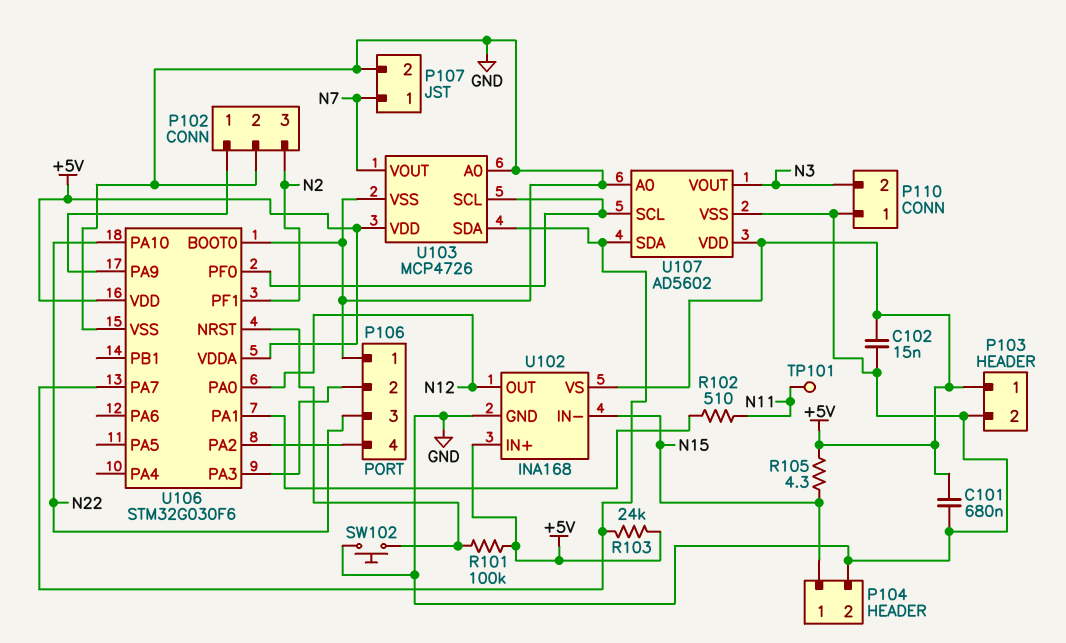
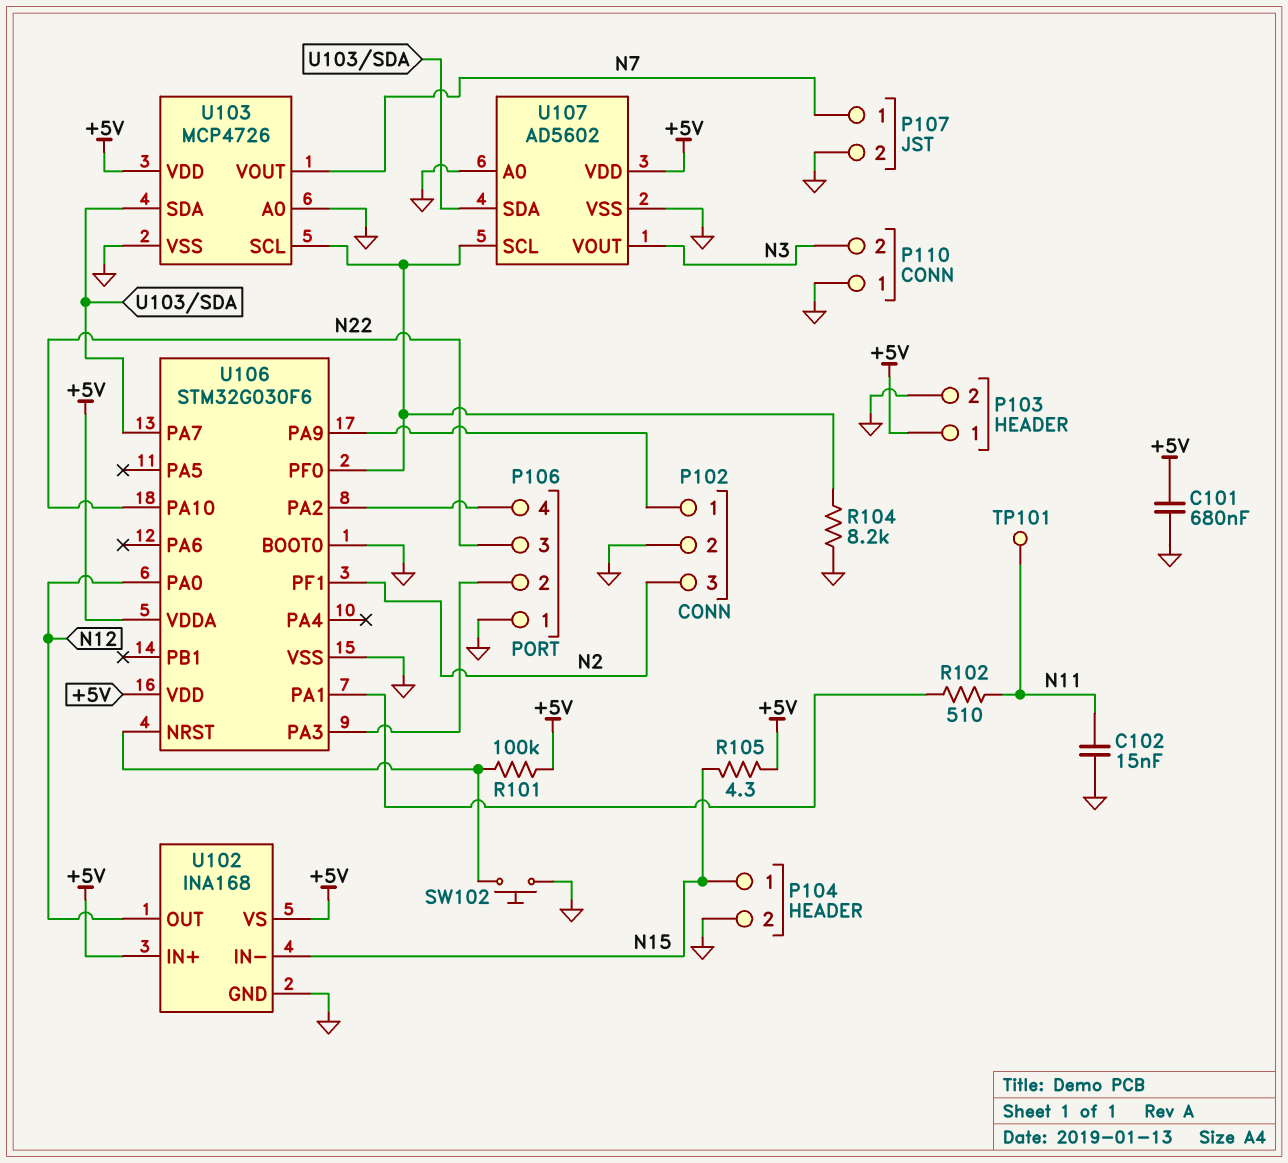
C102: 15nF (+5V, GND) -> 15nF (GND, N11)
R103: 24k (+5V, U103/SDA) -> none
R104: none -> 8.2k (GND, U103/SCL)

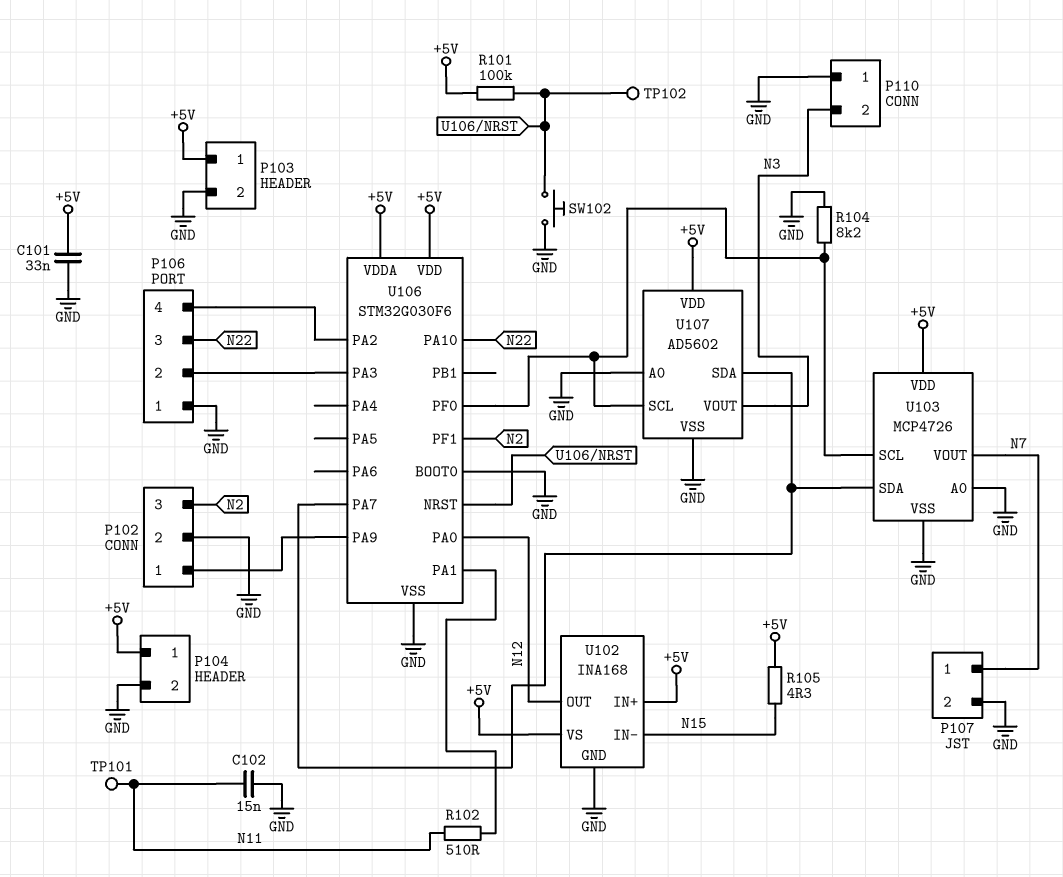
C101: 680nF (+5V, GND) -> 33nF (+5V, GND)
P104 pin 1: N15 -> +5V
TP102: none -> test point (U106/NRST)

